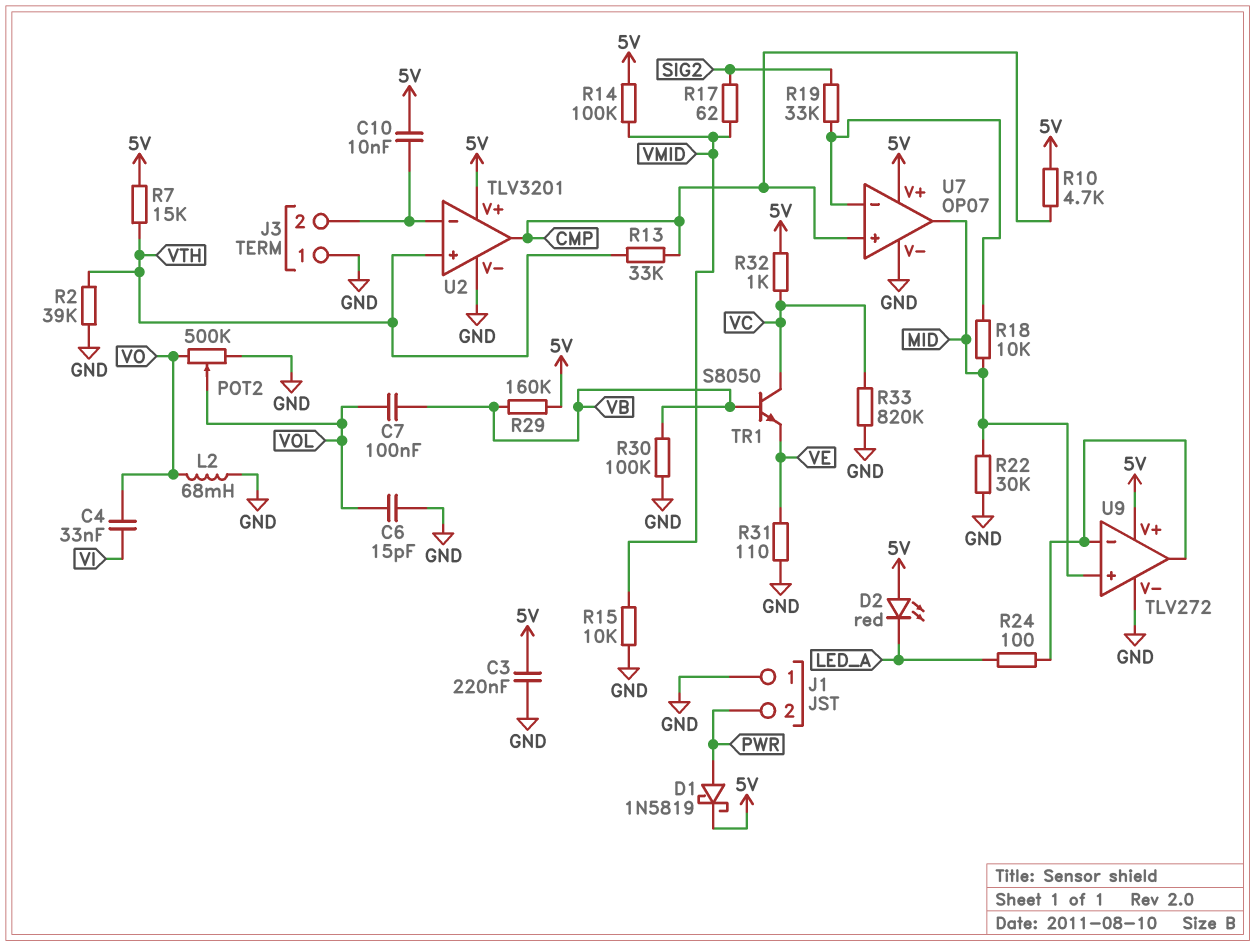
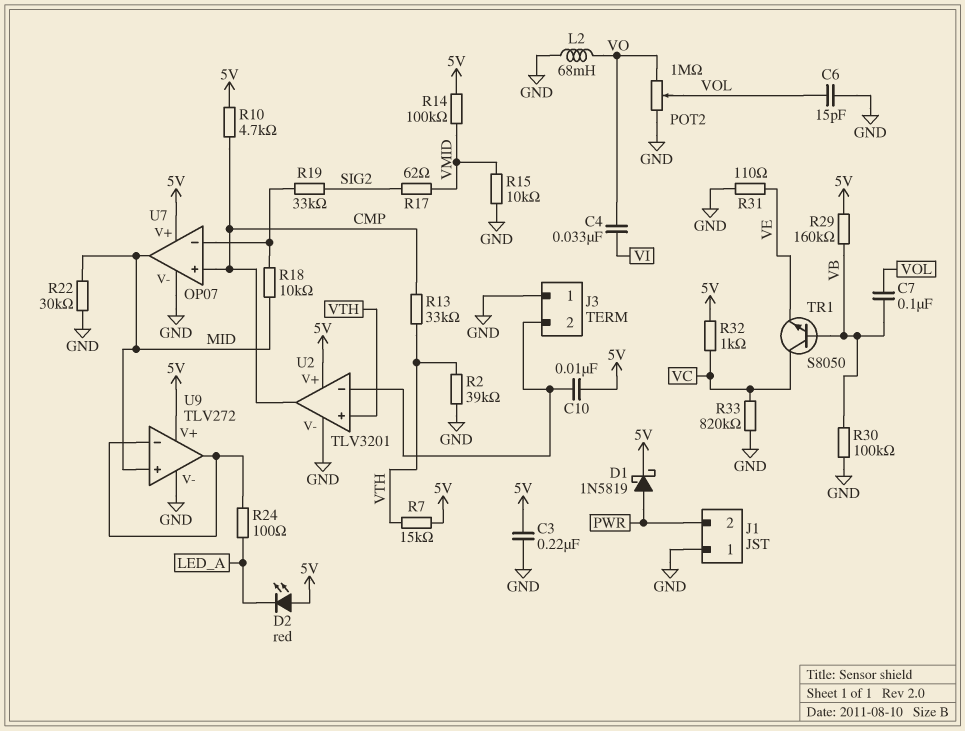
POT2: 500k (GND, VO, wiper VOL) -> 1M (GND, VO, wiper VOL)

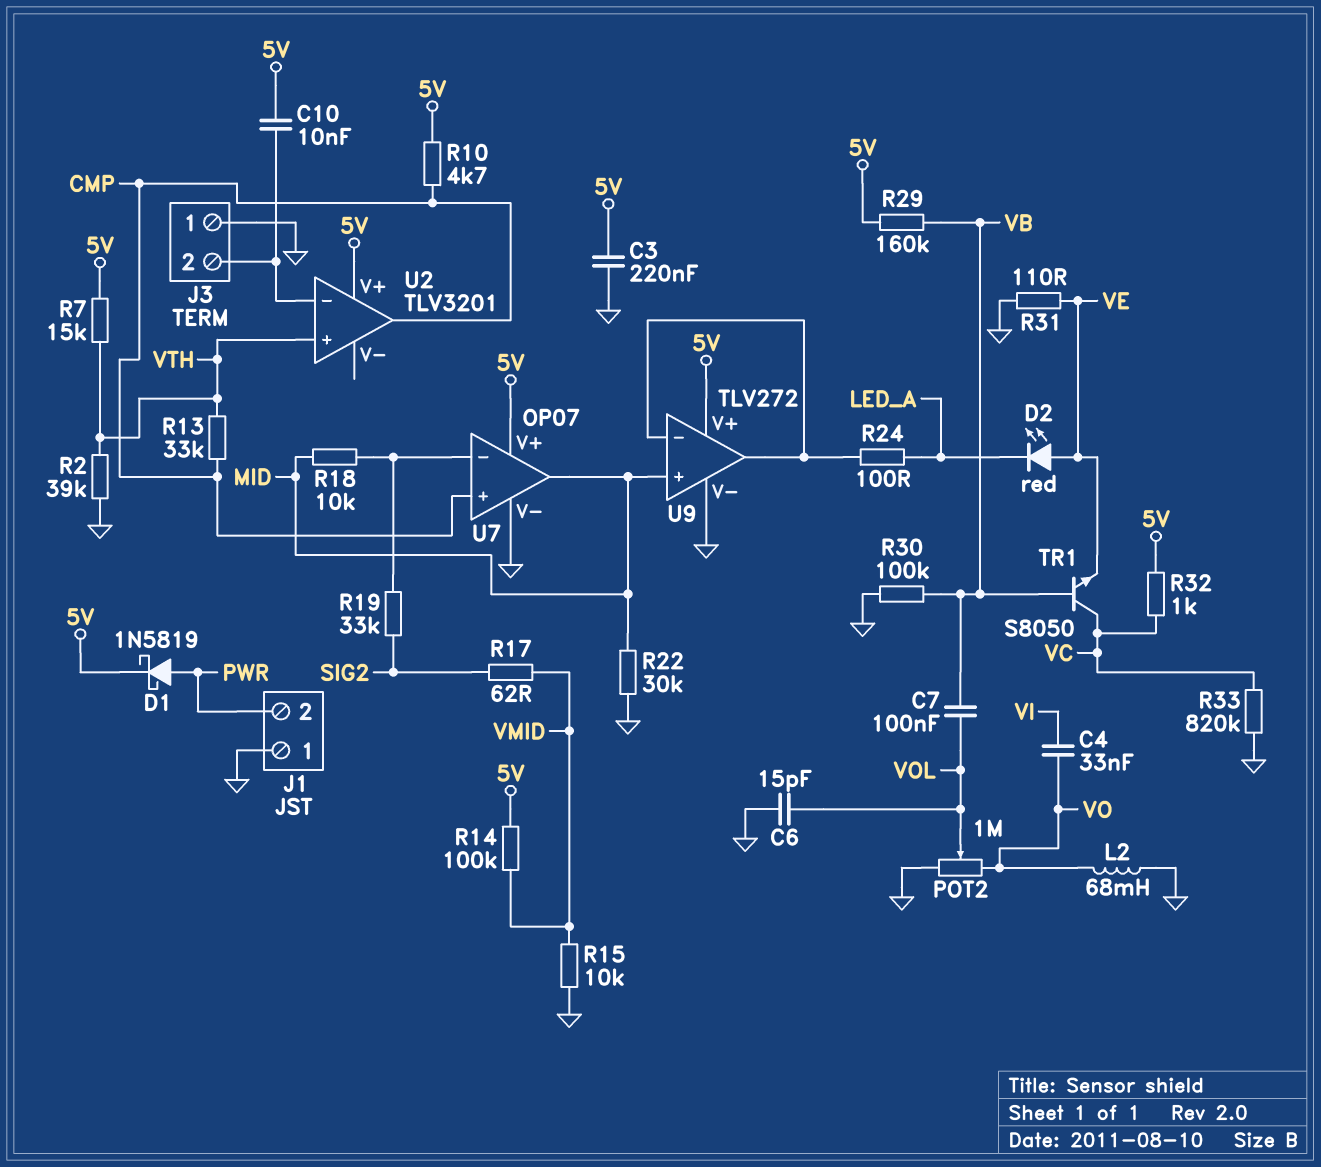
D2: LED red (A 5V, K LED_A) -> LED red (A VE, K LED_A)
U2 pin V-: GND -> none

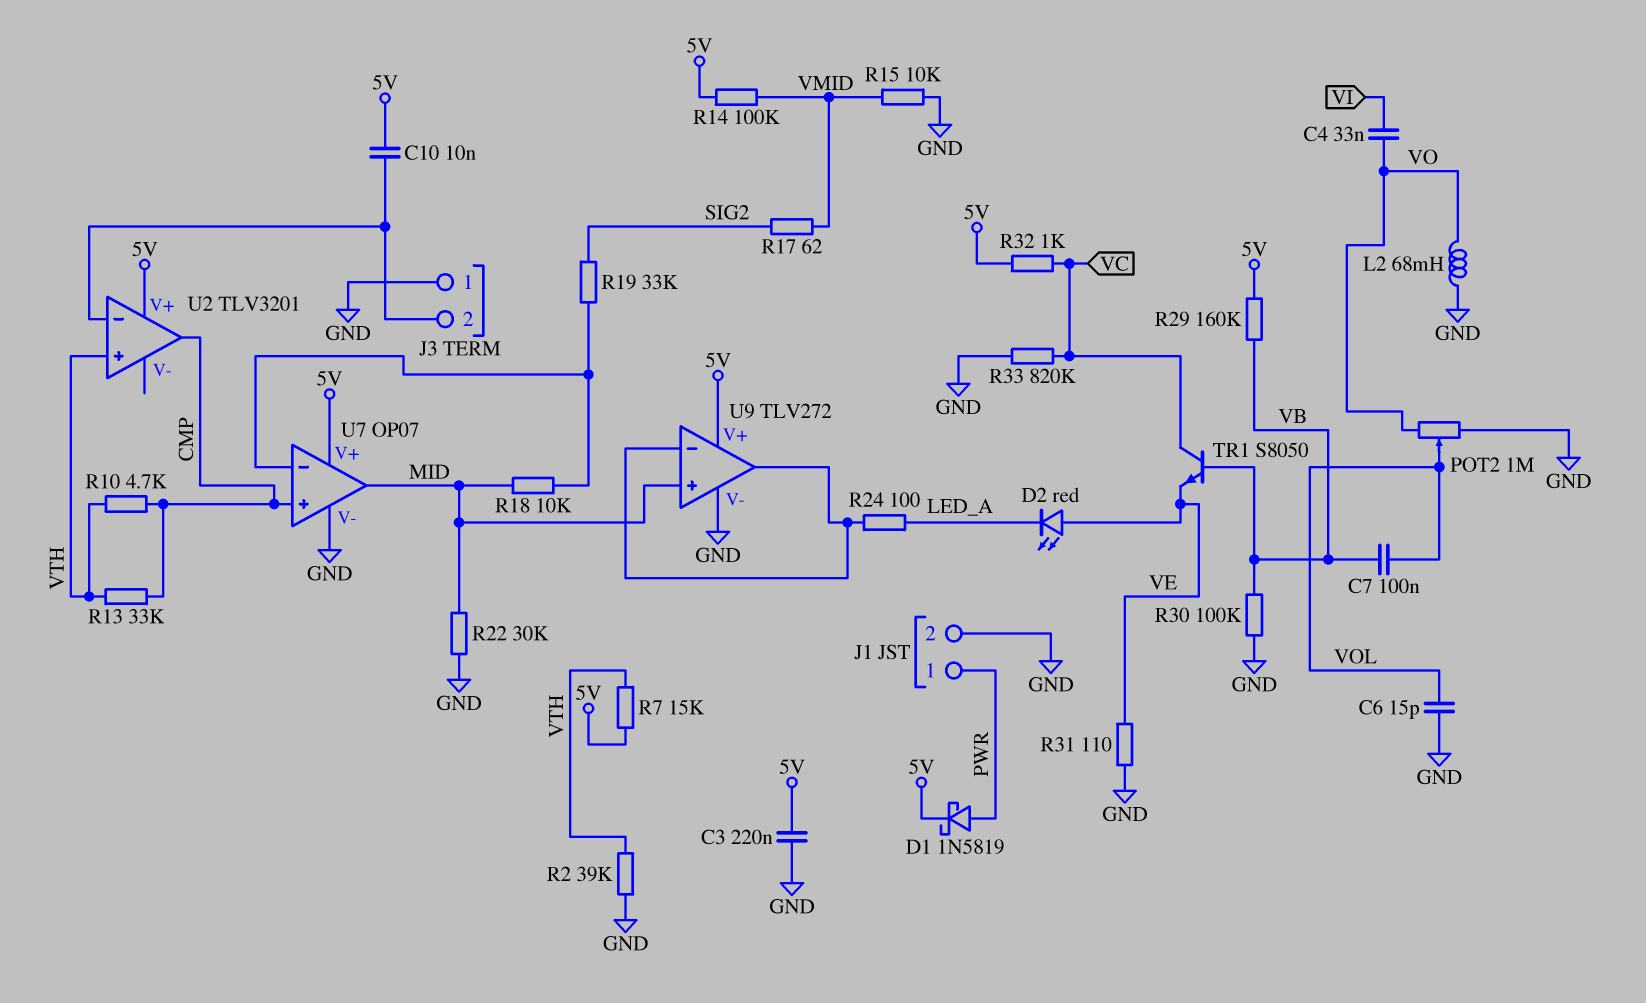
J1 pin 1: GND -> PWR
J1 pin 2: PWR -> GND
R10: 4.7k (5V, CMP) -> 4.7k (CMP, VTH)

